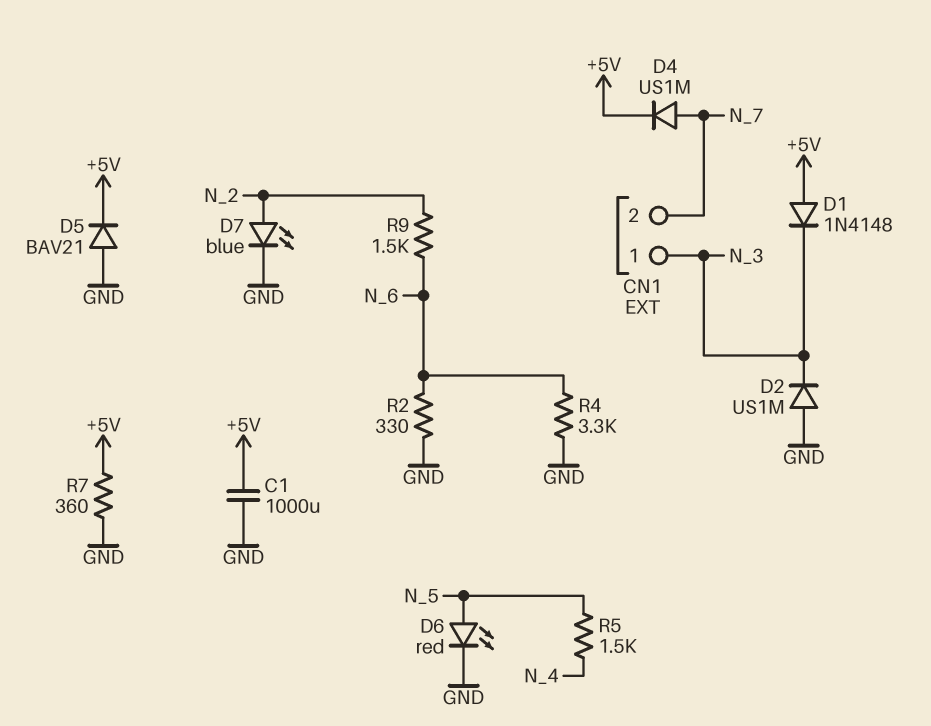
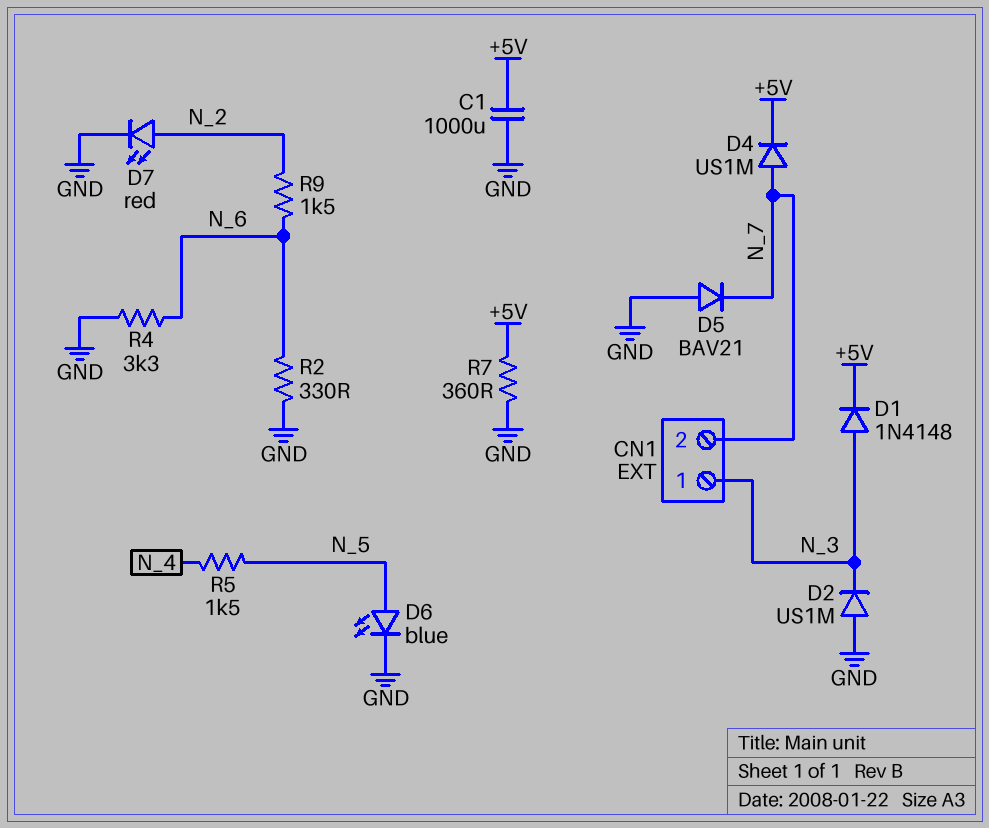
D1: diode 1N4148 (A +5V, K N_3) -> diode 1N4148 (A N_3, K +5V)
D5: diode BAV21 (A GND, K +5V) -> diode BAV21 (A GND, K N_7)
D6: LED red (A N_5, K GND) -> LED blue (A N_5, K GND)
D7: LED blue (A N_2, K GND) -> LED red (A N_2, K GND)

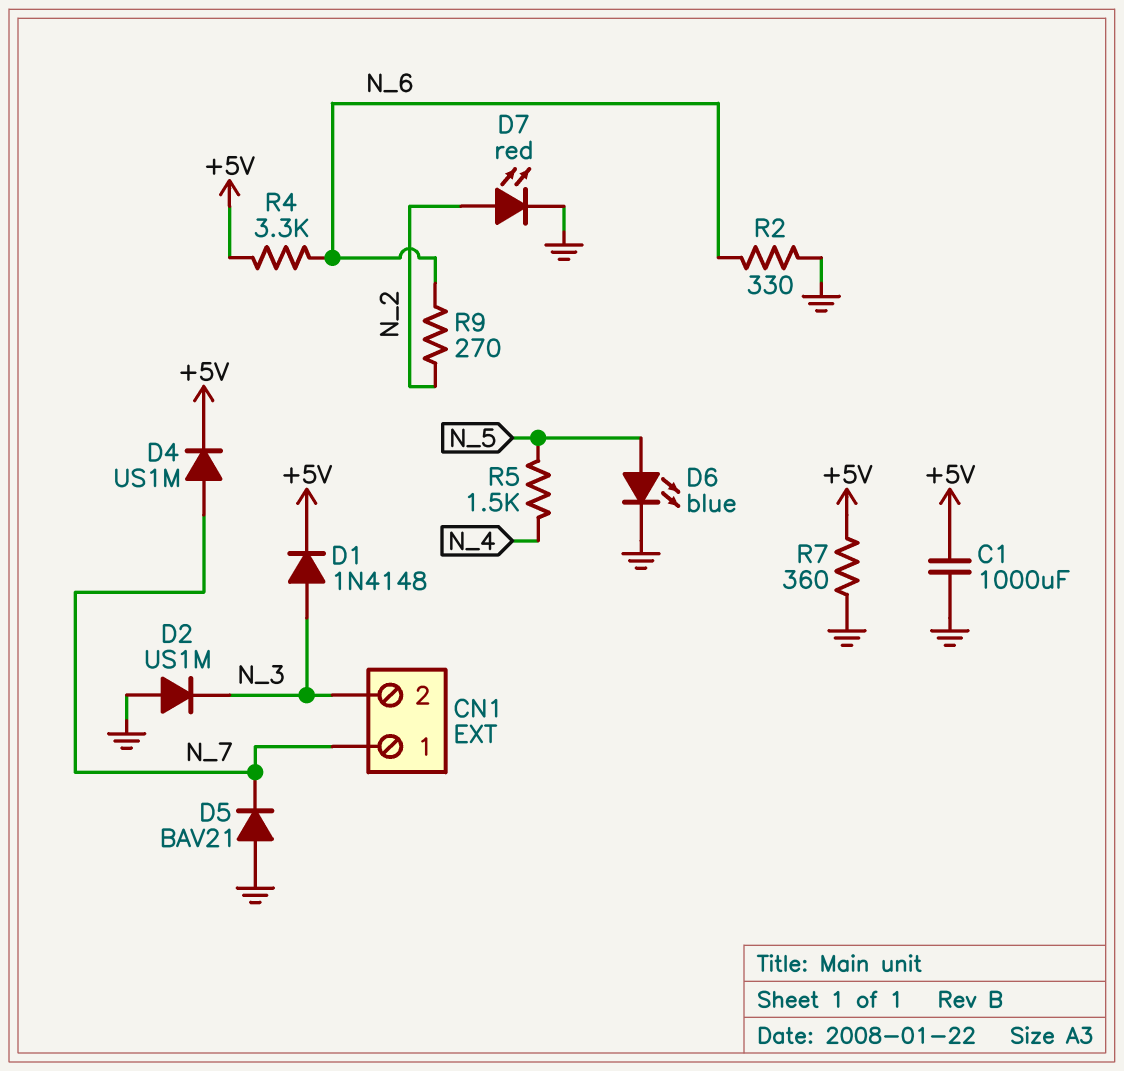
CN1 pin 1: N_3 -> N_7
CN1 pin 2: N_7 -> N_3
R4: 3.3k (GND, N_6) -> 3.3k (+5V, N_6)
R9: 1.5k (N_2, N_6) -> 270 (N_2, N_6)

